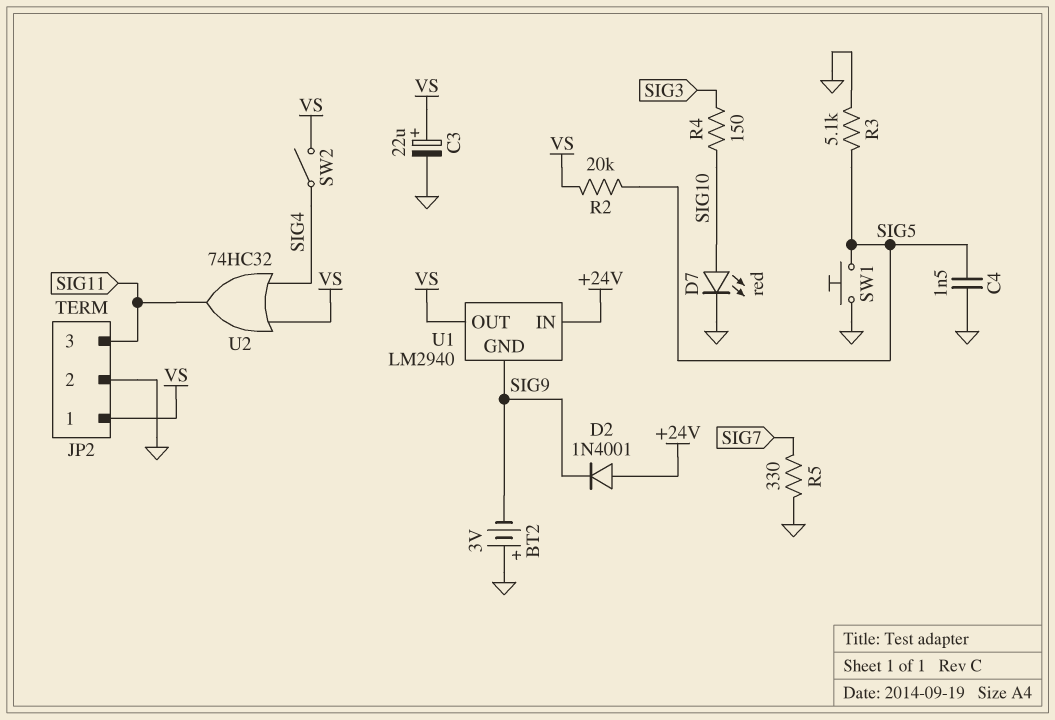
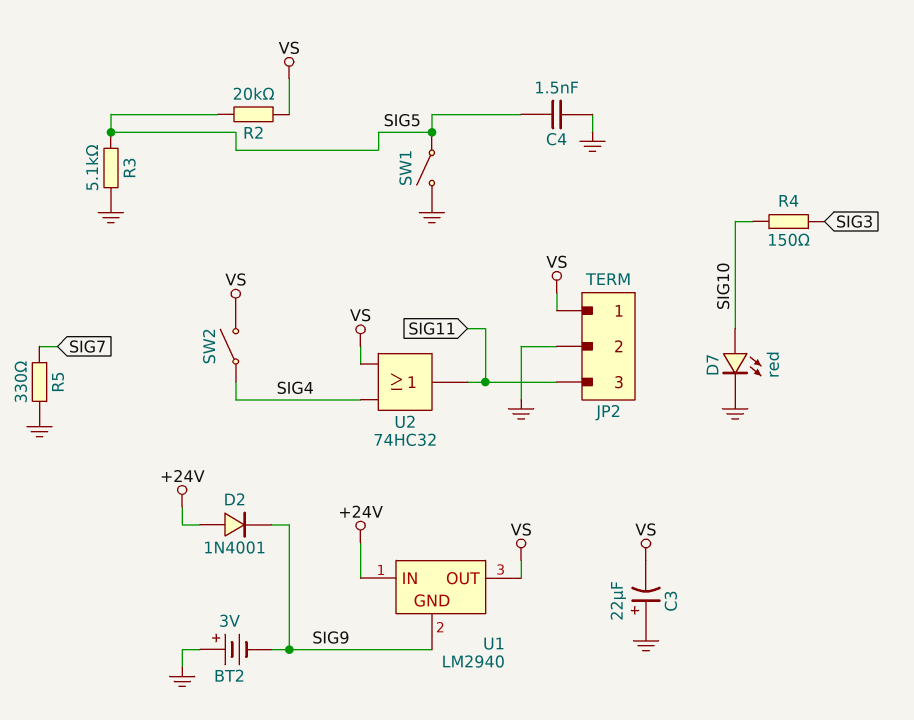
C3: 22uF (plus VS, minus GND) -> 22uF (plus GND, minus VS)
SW1: button (GND, SIG5) -> switch (GND, SIG5)

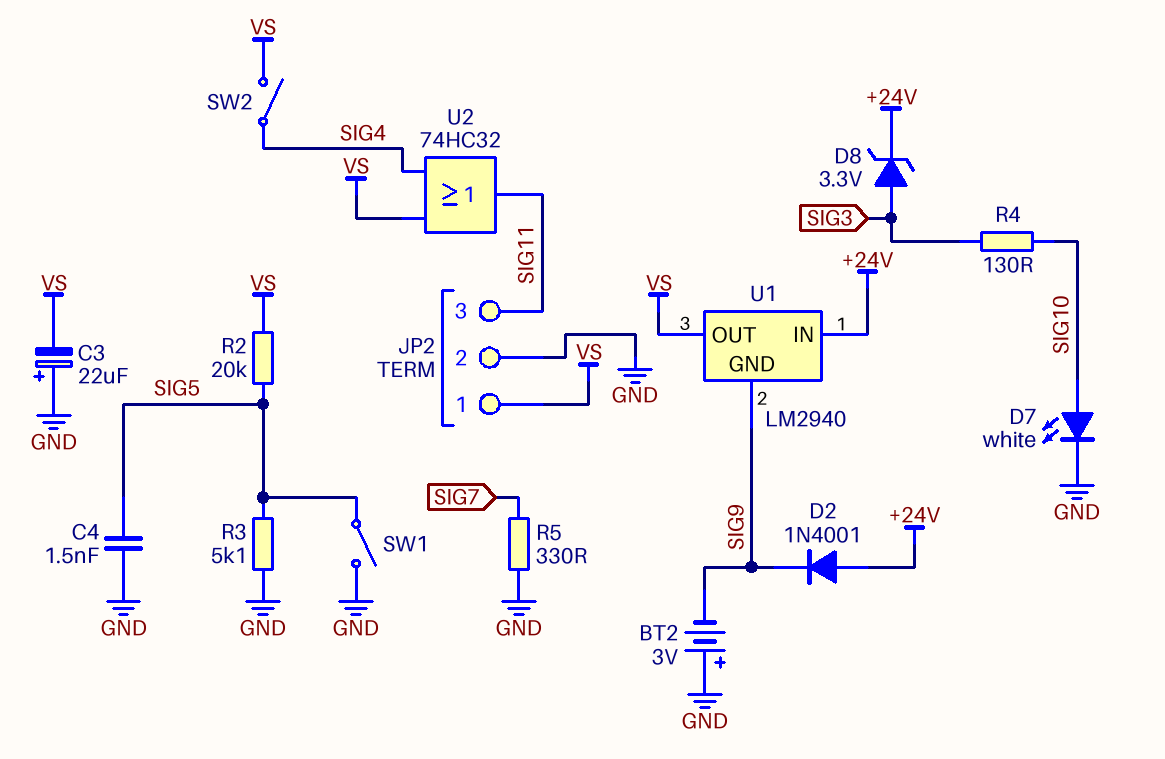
D7: LED red (A SIG10, K GND) -> LED white (A SIG10, K GND)
D8: none -> zener 3.3V (A SIG3, K +24V)
R4: 150 (SIG3, SIG10) -> 130 (SIG3, SIG10)

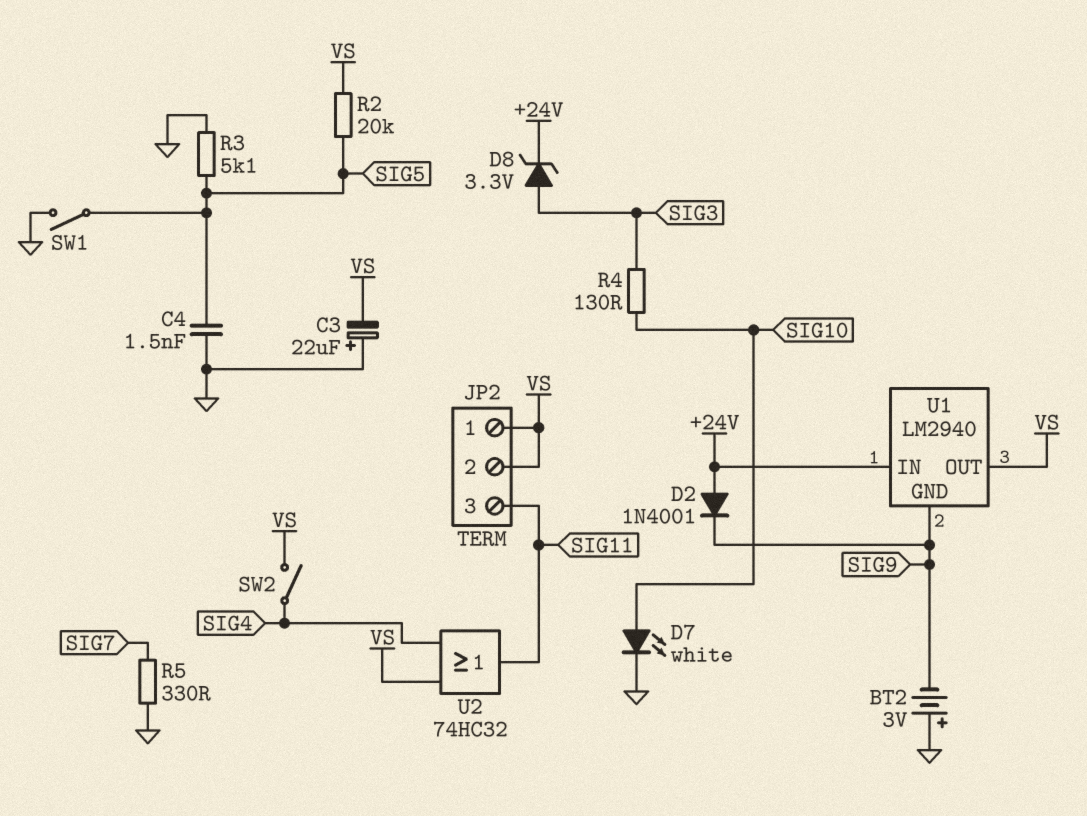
JP2 pin 2: GND -> VS

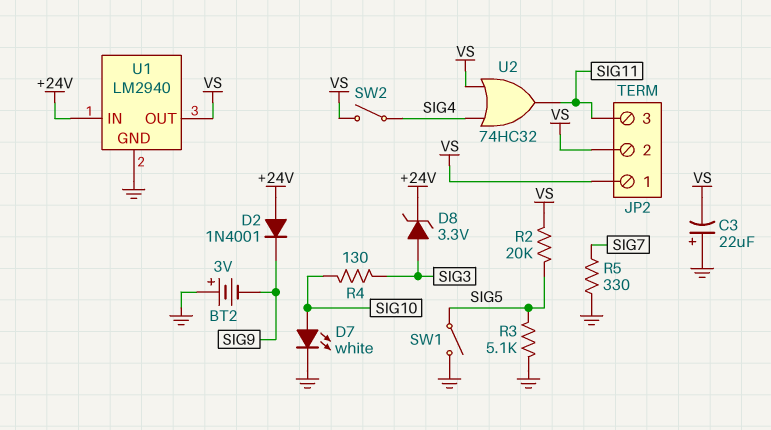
C4: 1.5nF (GND, SIG5) -> none
U1 pin GND: SIG9 -> GND

